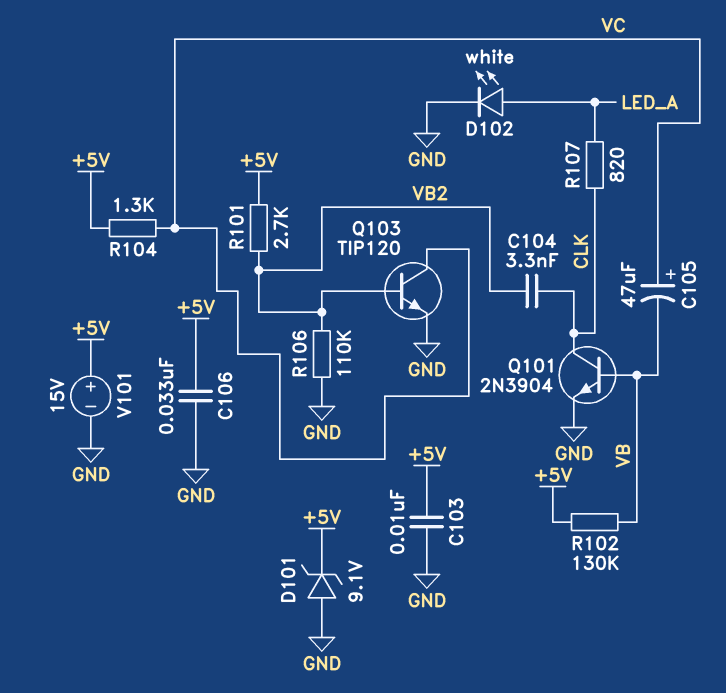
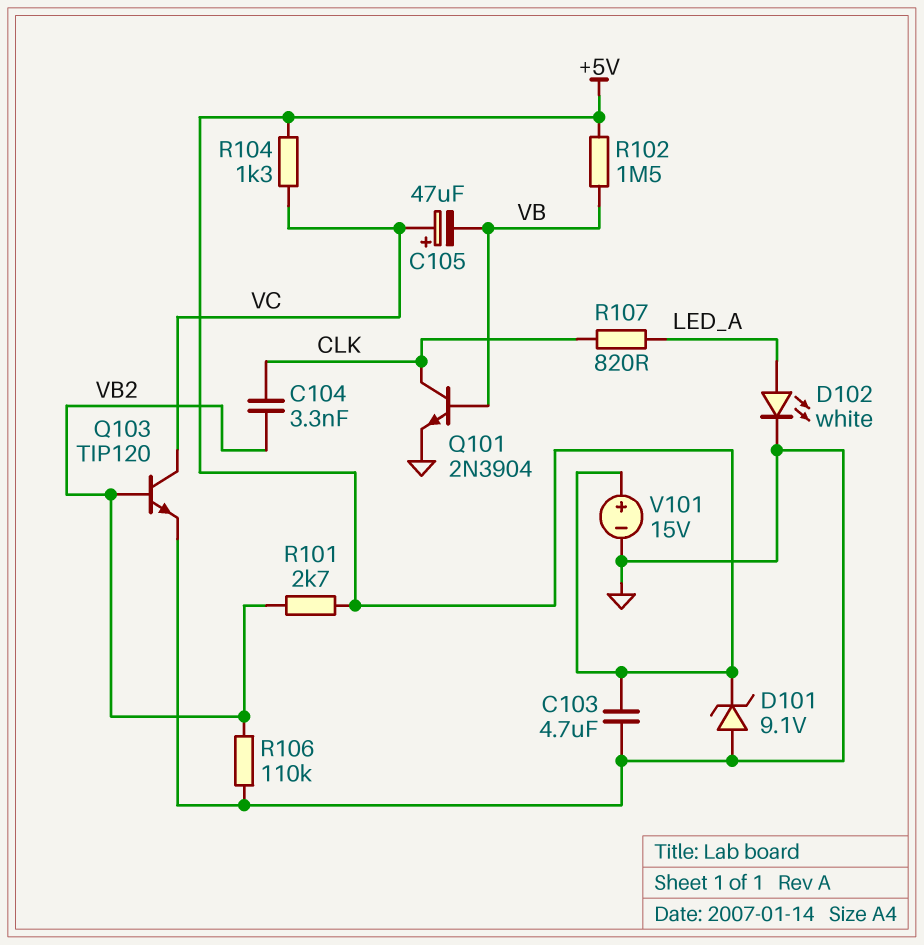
C103: 10nF (+5V, GND) -> 4.7uF (+5V, GND)
C106: 33nF (+5V, GND) -> none
R102: 130k (+5V, VB) -> 1.5M (+5V, VB)

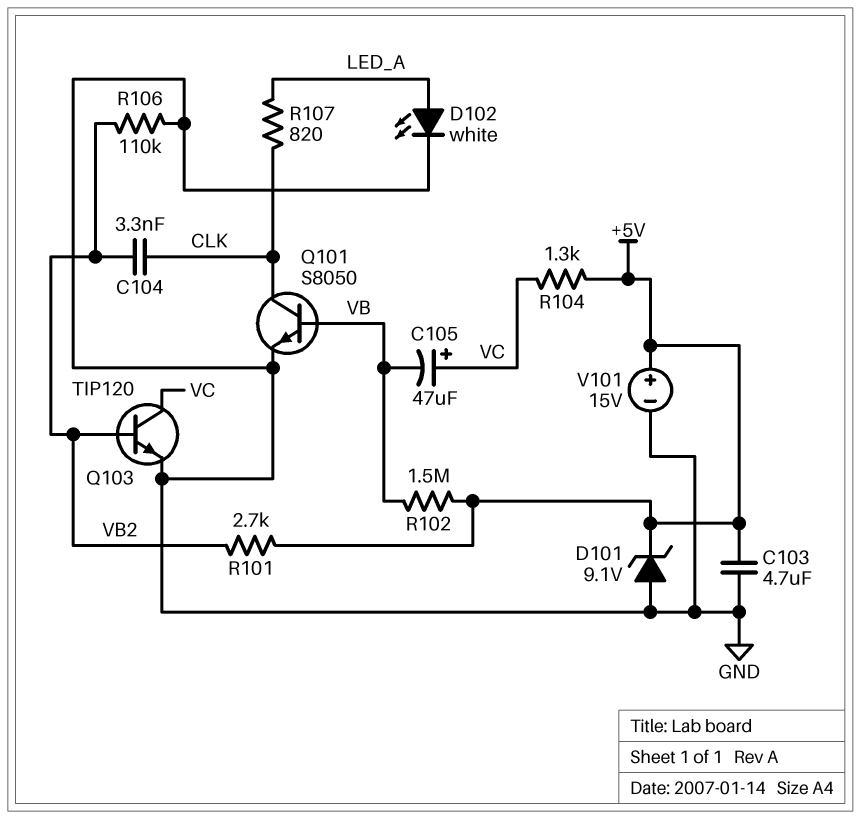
Q101: NPN 2N3904 (B VB, C CLK, E GND) -> NPN S8050 (B VB, C CLK, E GND)

